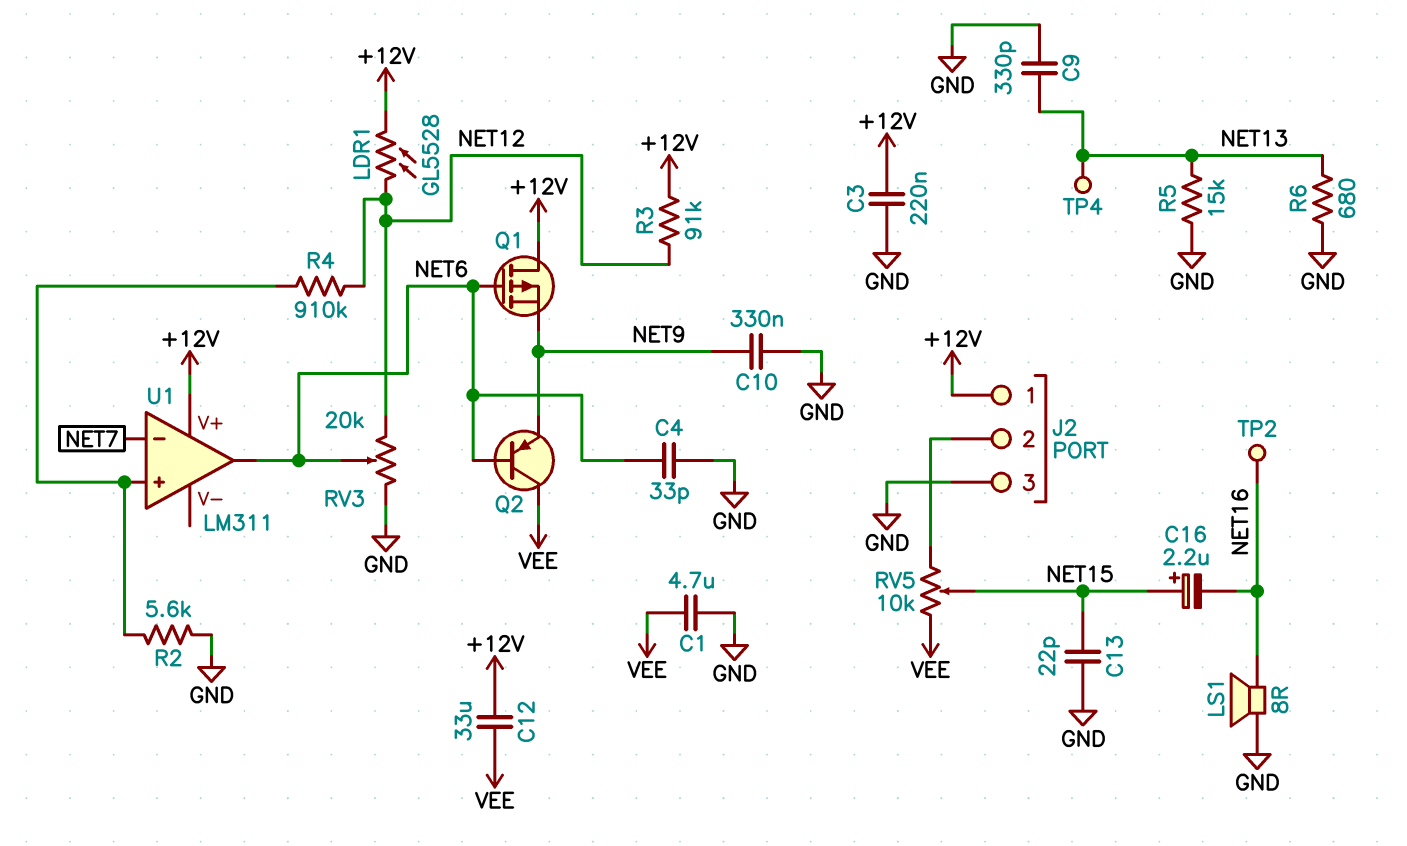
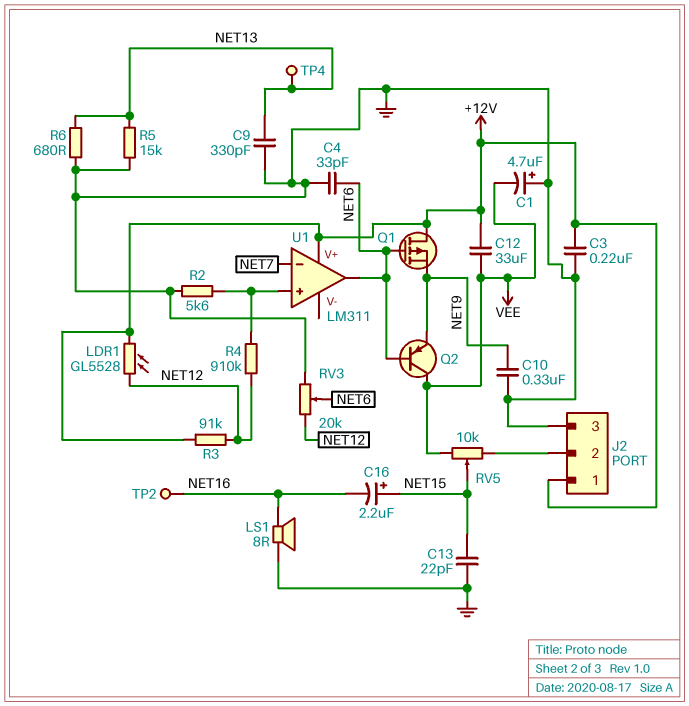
C1: 4.7uF (GND, VEE) -> 4.7uF (plus GND, minus VEE)

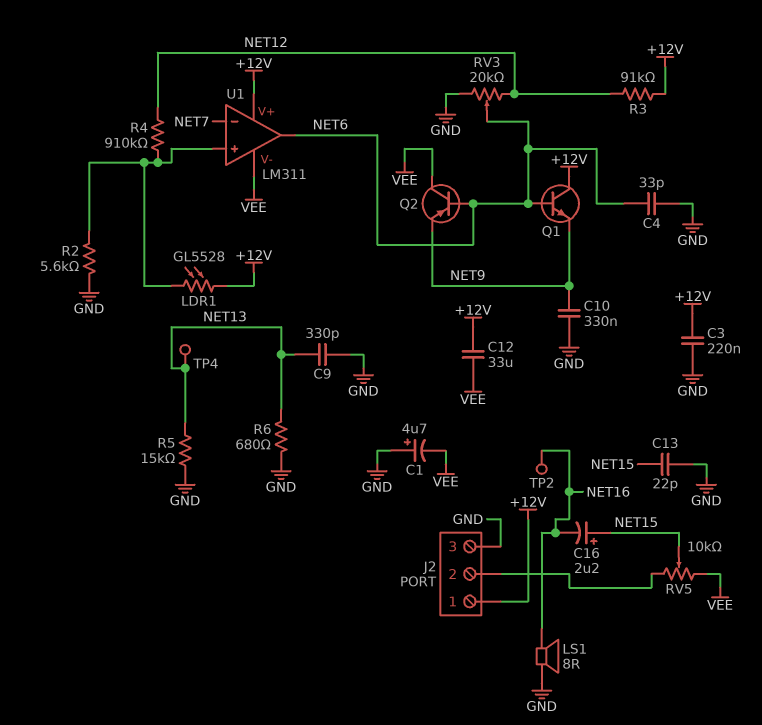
LDR1: GL5528 (+12V, NET12) -> GL5528 (+12V, U1/in+)
Q1: PMOS (G NET6, D +12V, S NET9) -> NPN (B NET6, C +12V, E NET9)
U1 pin V-: none -> VEE

